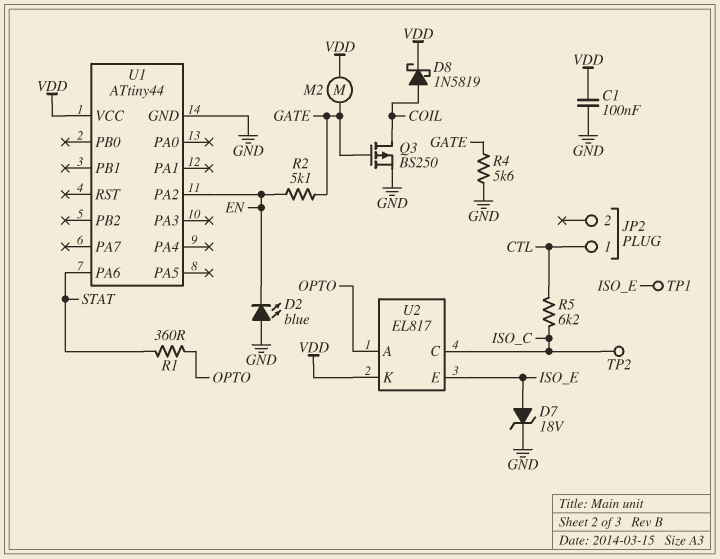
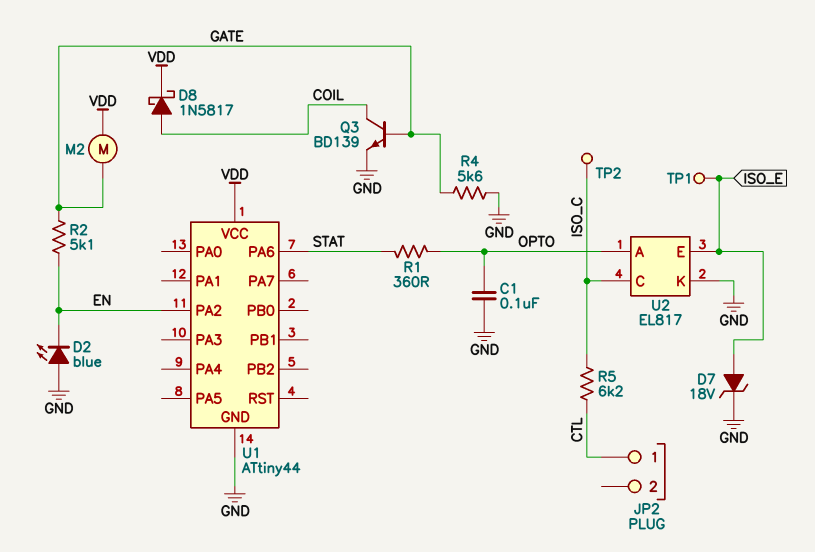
C1: 100nF (GND, VDD) -> 100nF (GND, OPTO)
D8: schottky 1N5819 (A COIL, K VDD) -> schottky 1N5817 (A COIL, K VDD)
Q3: PMOS BS250 (G GATE, D COIL, S GND) -> NPN BD139 (B GATE, C COIL, E GND)
U2 pin K: VDD -> GND

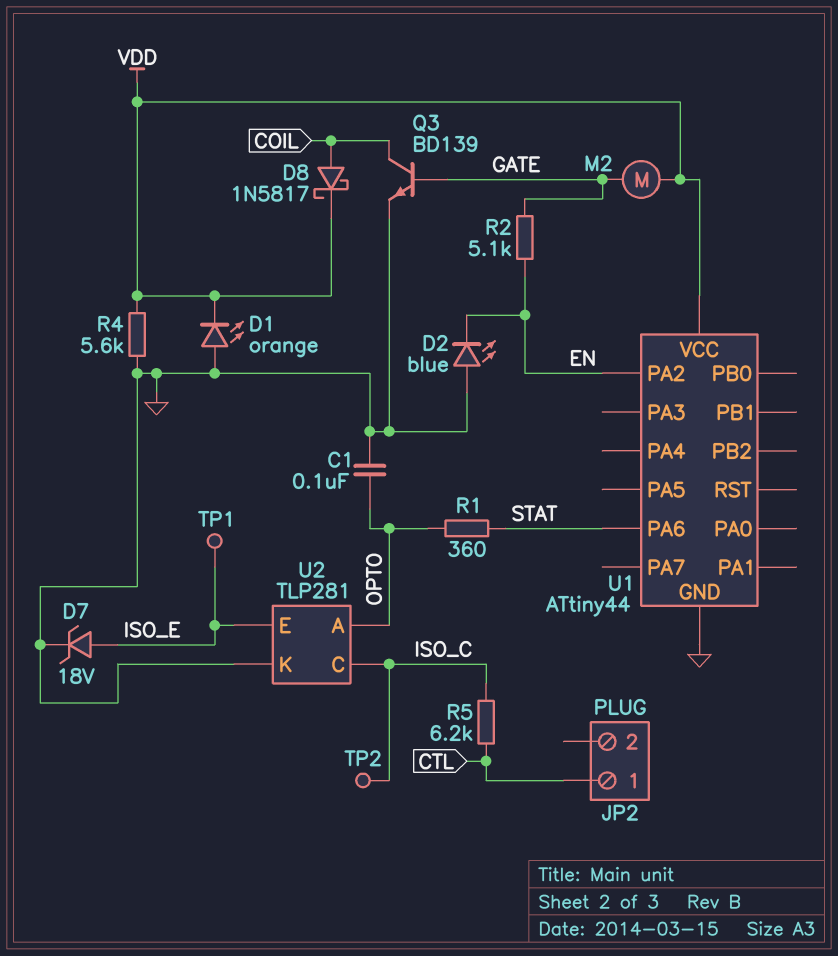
D1: none -> LED orange (A GND, K VDD)
R4: 5.6k (GATE, GND) -> 5.6k (GND, VDD)
U2: EL817 -> TLP281

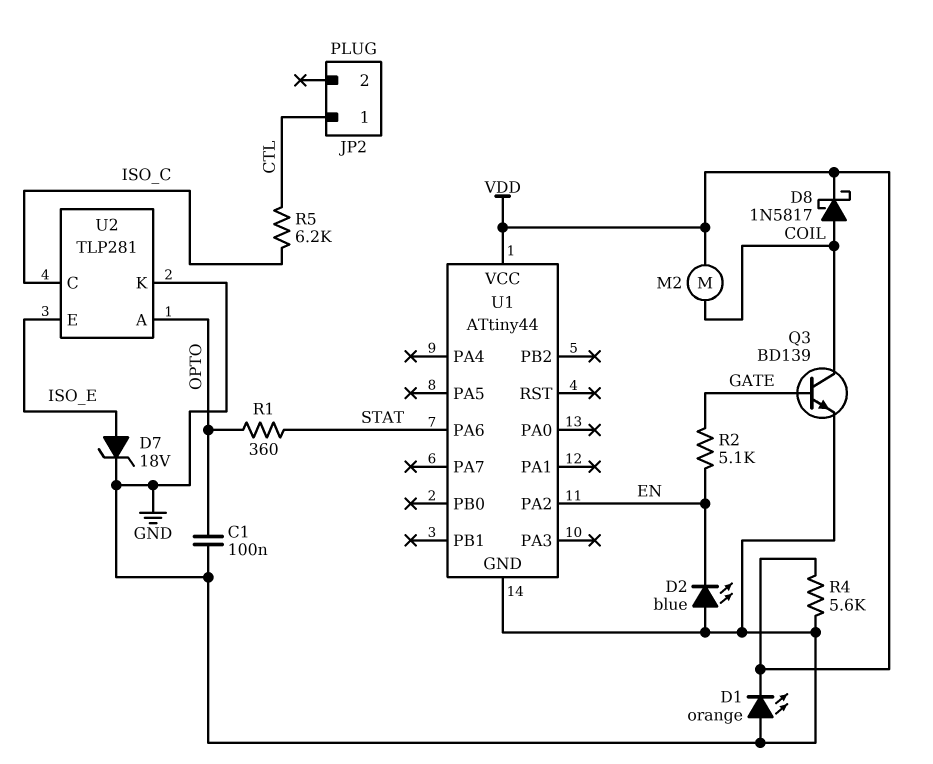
M2: motor (GATE, VDD) -> motor (COIL, VDD)
TP1: test point (ISO_E) -> none
TP2: test point (ISO_C) -> none

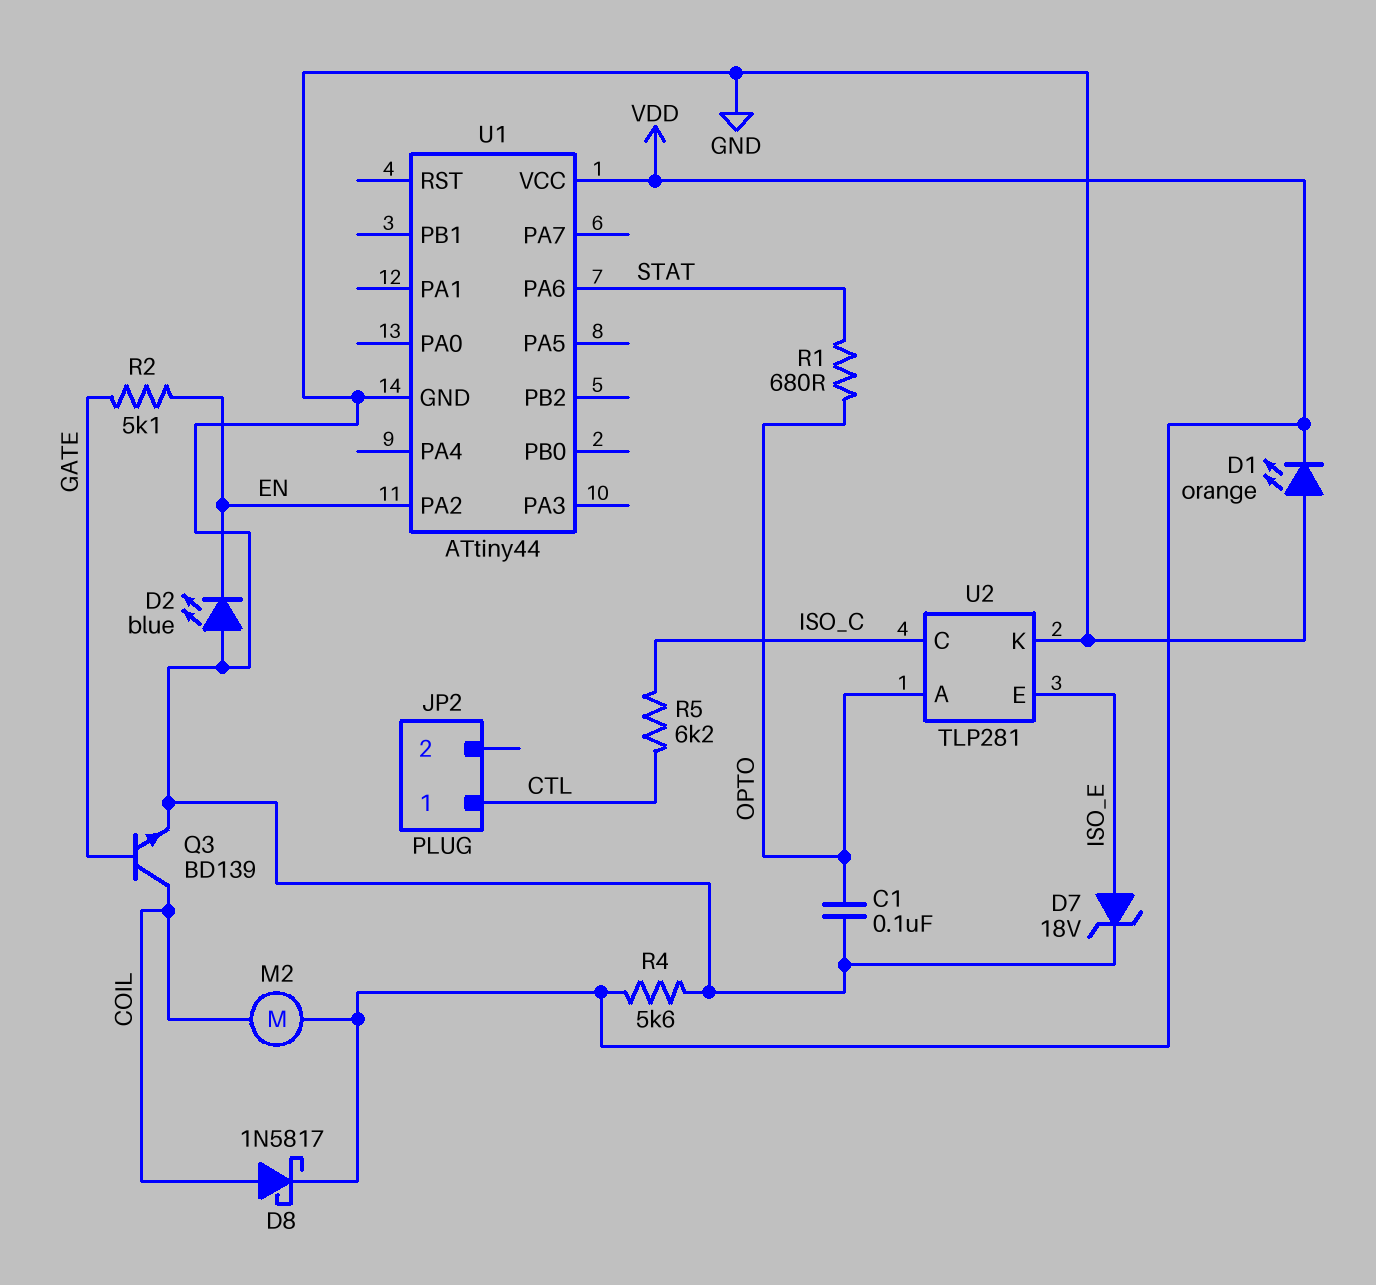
R1: 360 (OPTO, STAT) -> 680 (OPTO, STAT)

